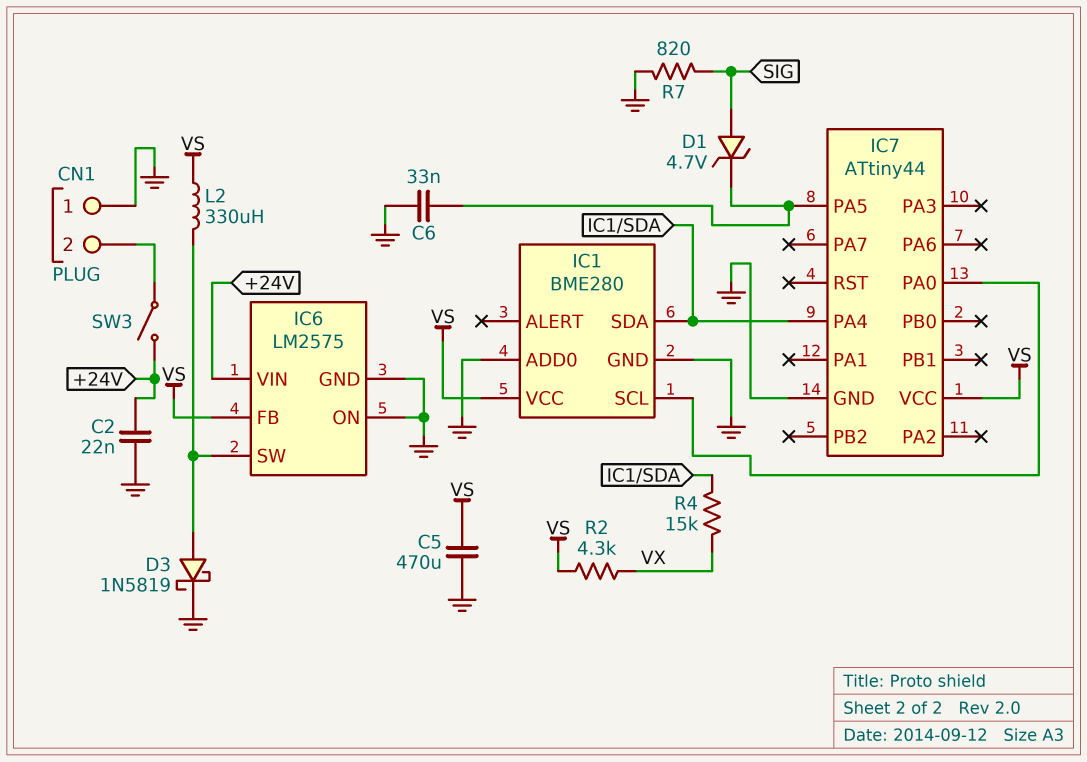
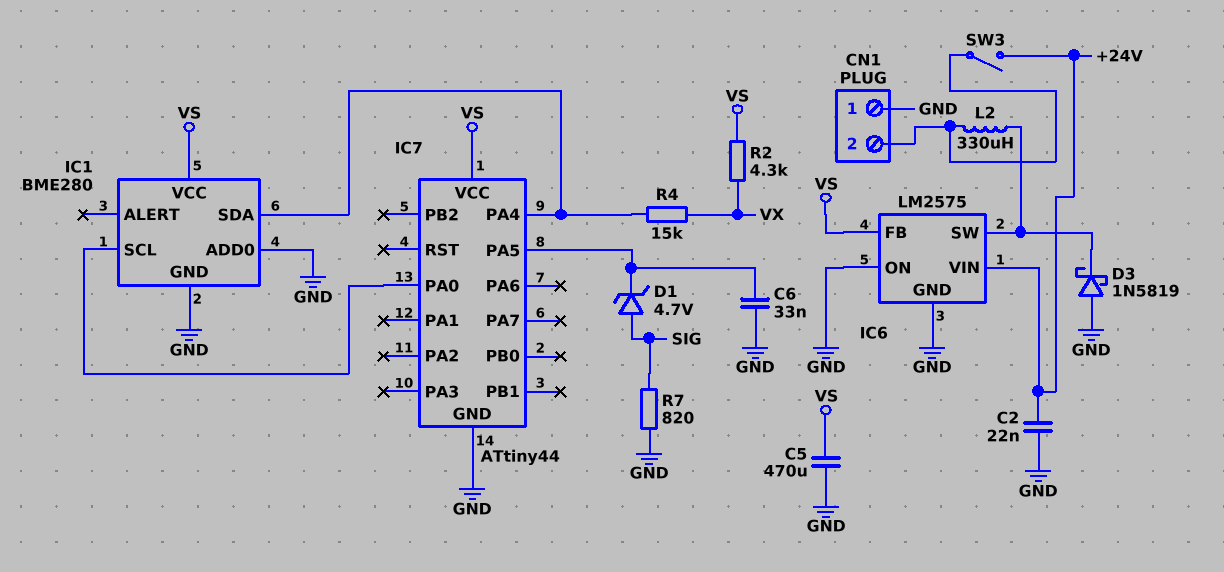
D3: schottky 1N5819 (A IC6/SW, K GND) -> schottky 1N5819 (A GND, K IC6/SW)
L2: 330uH (IC6/SW, VS) -> 330uH (CN1/2, IC6/SW)

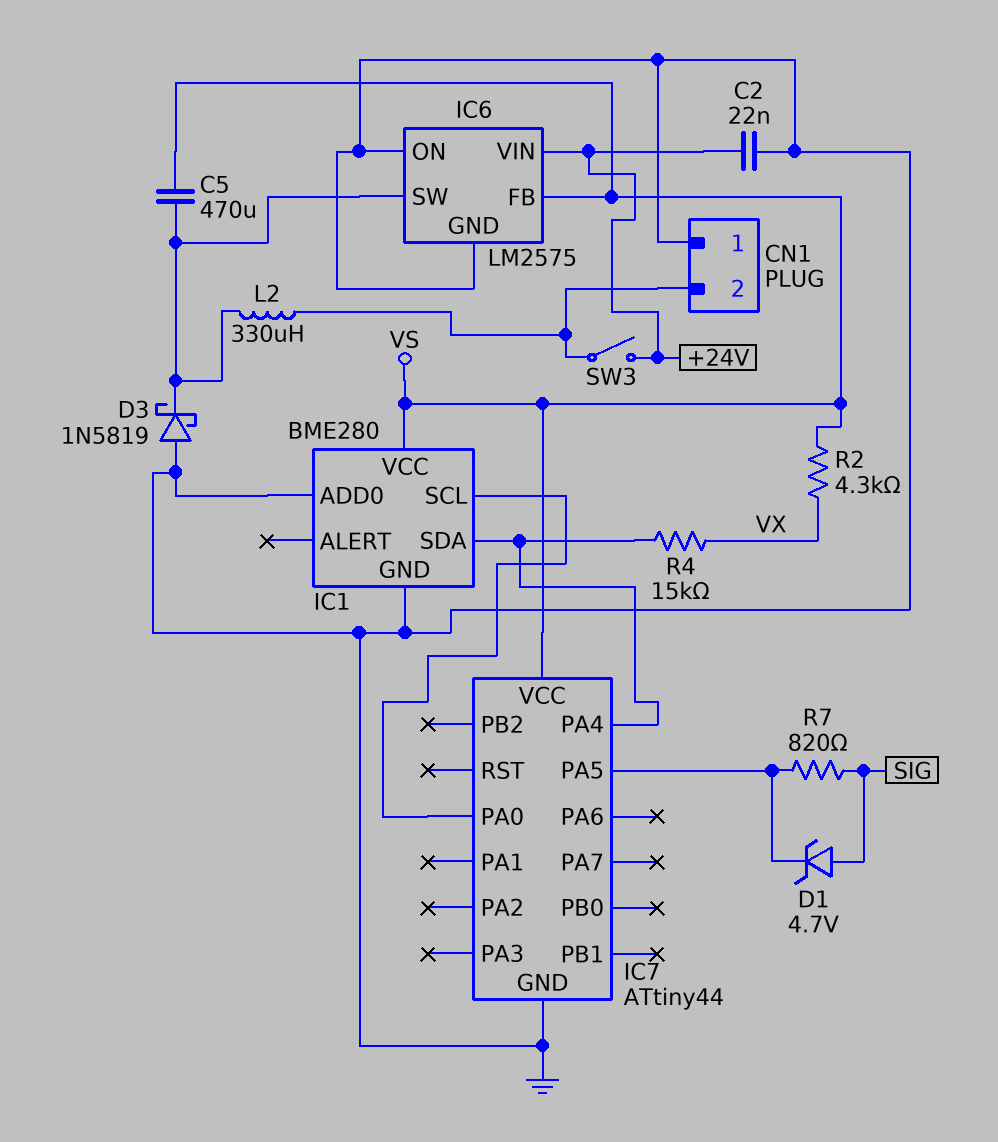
C5: 470uF (GND, VS) -> 470uF (IC6/SW, VS)
C6: 33nF (GND, IC7/PA5) -> none
R7: 820 (GND, SIG) -> 820 (IC7/PA5, SIG)

